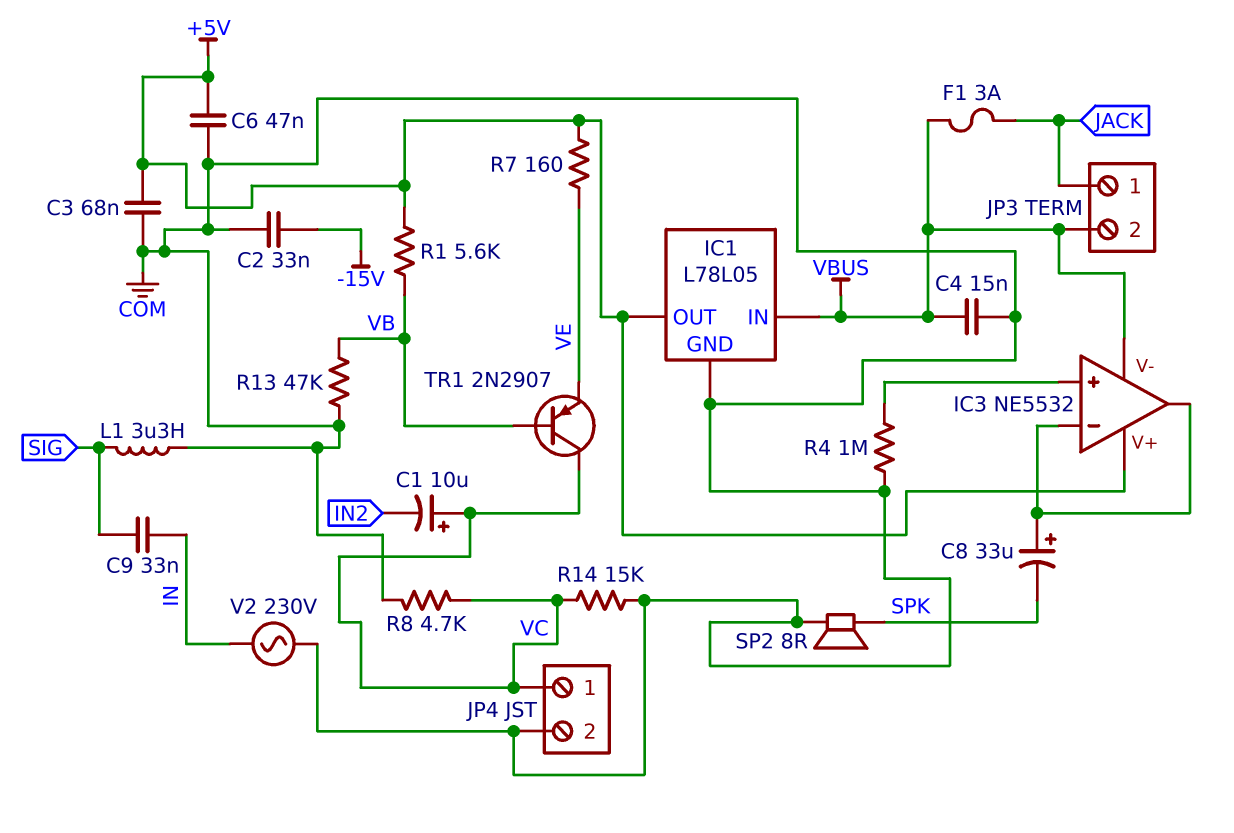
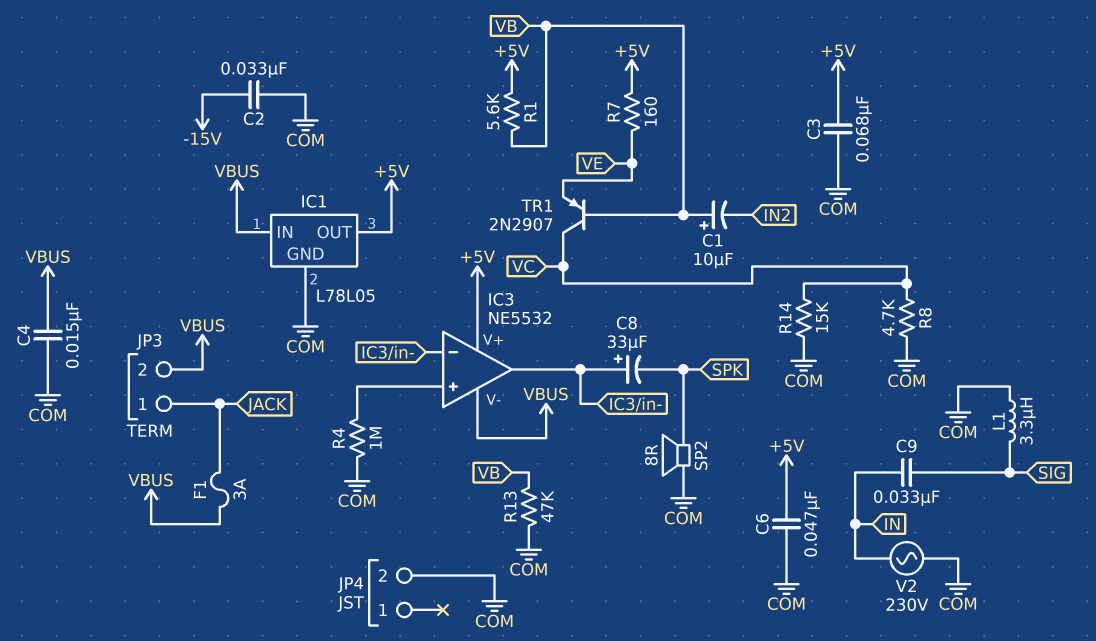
C1: 10uF (plus VC, minus IN2) -> 10uF (plus VB, minus IN2)
JP4 pin 1: VC -> none

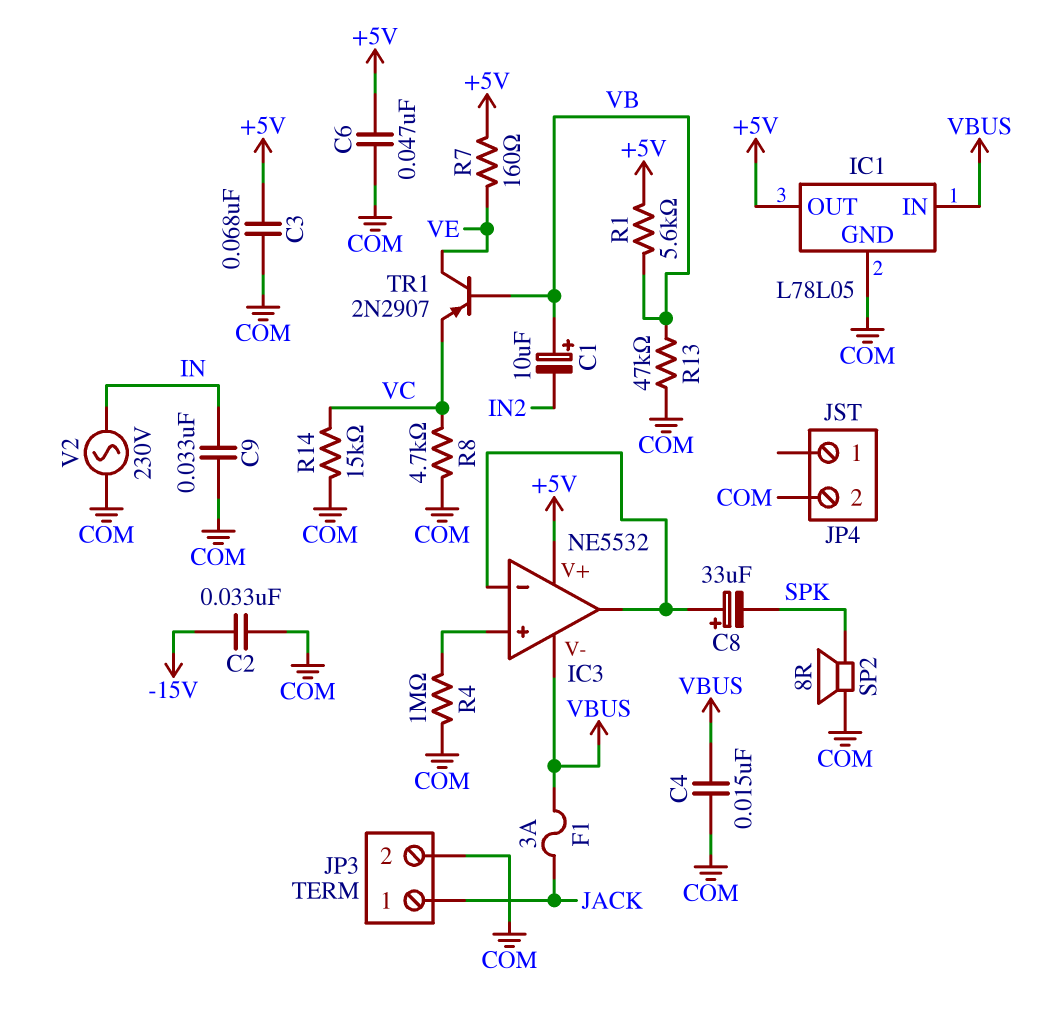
C9: 33nF (IN, SIG) -> 33nF (COM, IN)
JP3 pin 2: VBUS -> COM
L1: 3.3uH (COM, SIG) -> none
TR1: PNP 2N2907 (B VB, C VC, E VE) -> PNP 2N2907 (B VB, C VE, E VC)

